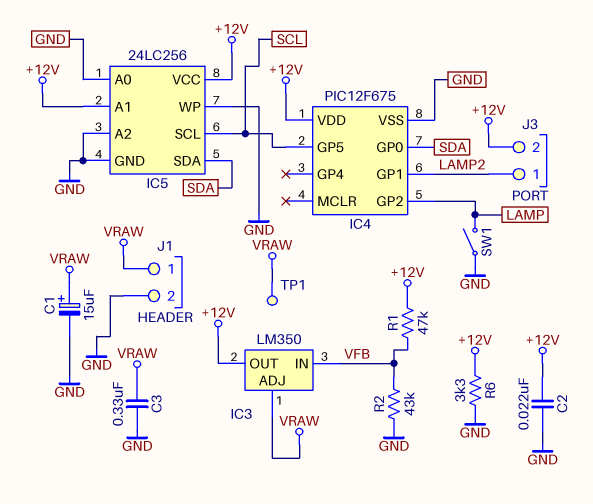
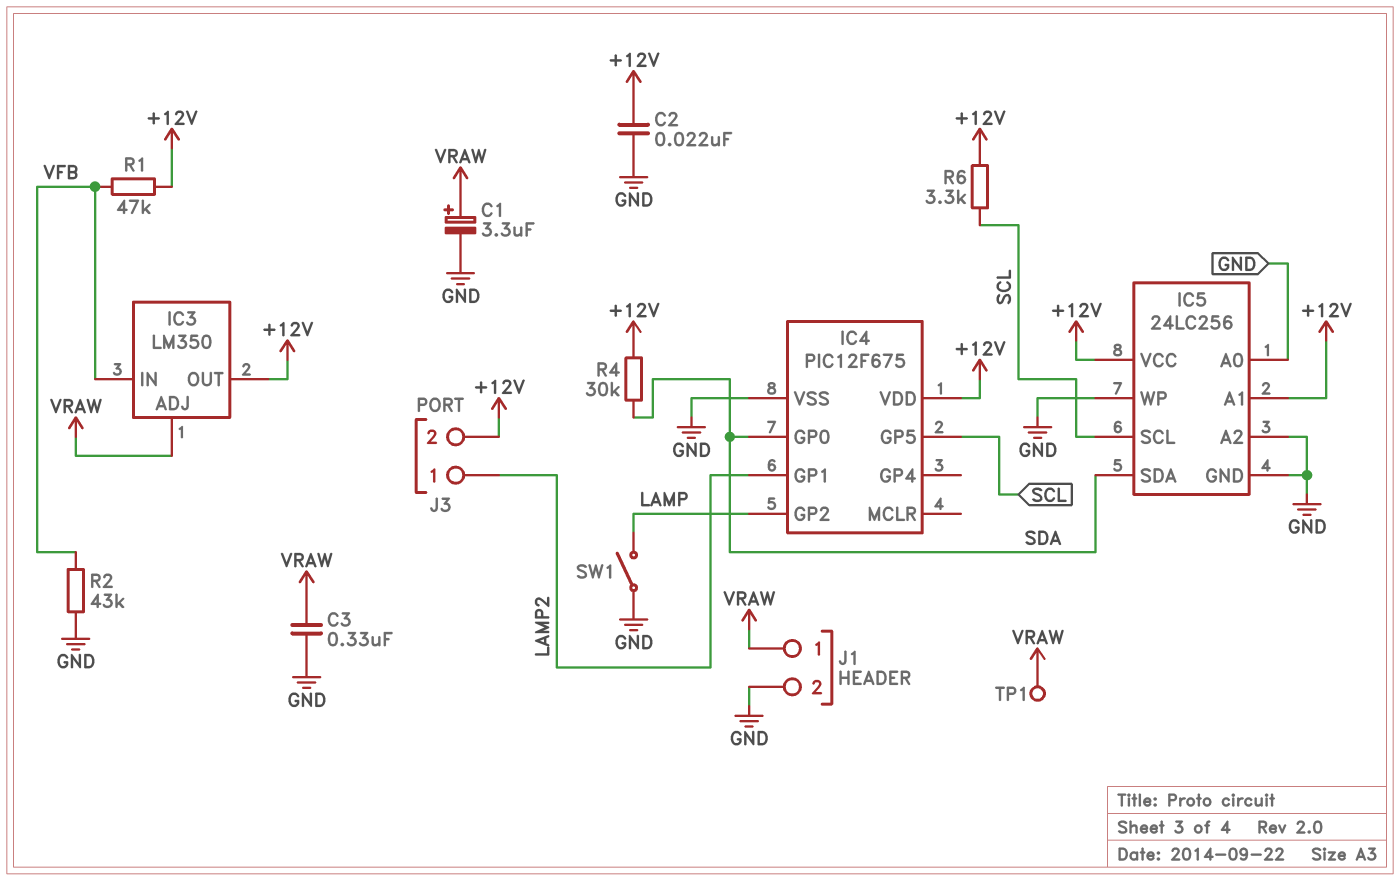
C1: 15uF (plus VRAW, minus GND) -> 3.3uF (plus VRAW, minus GND)
R4: none -> 30k (+12V, SDA)
R6: 3.3k (+12V, GND) -> 3.3k (+12V, SCL)

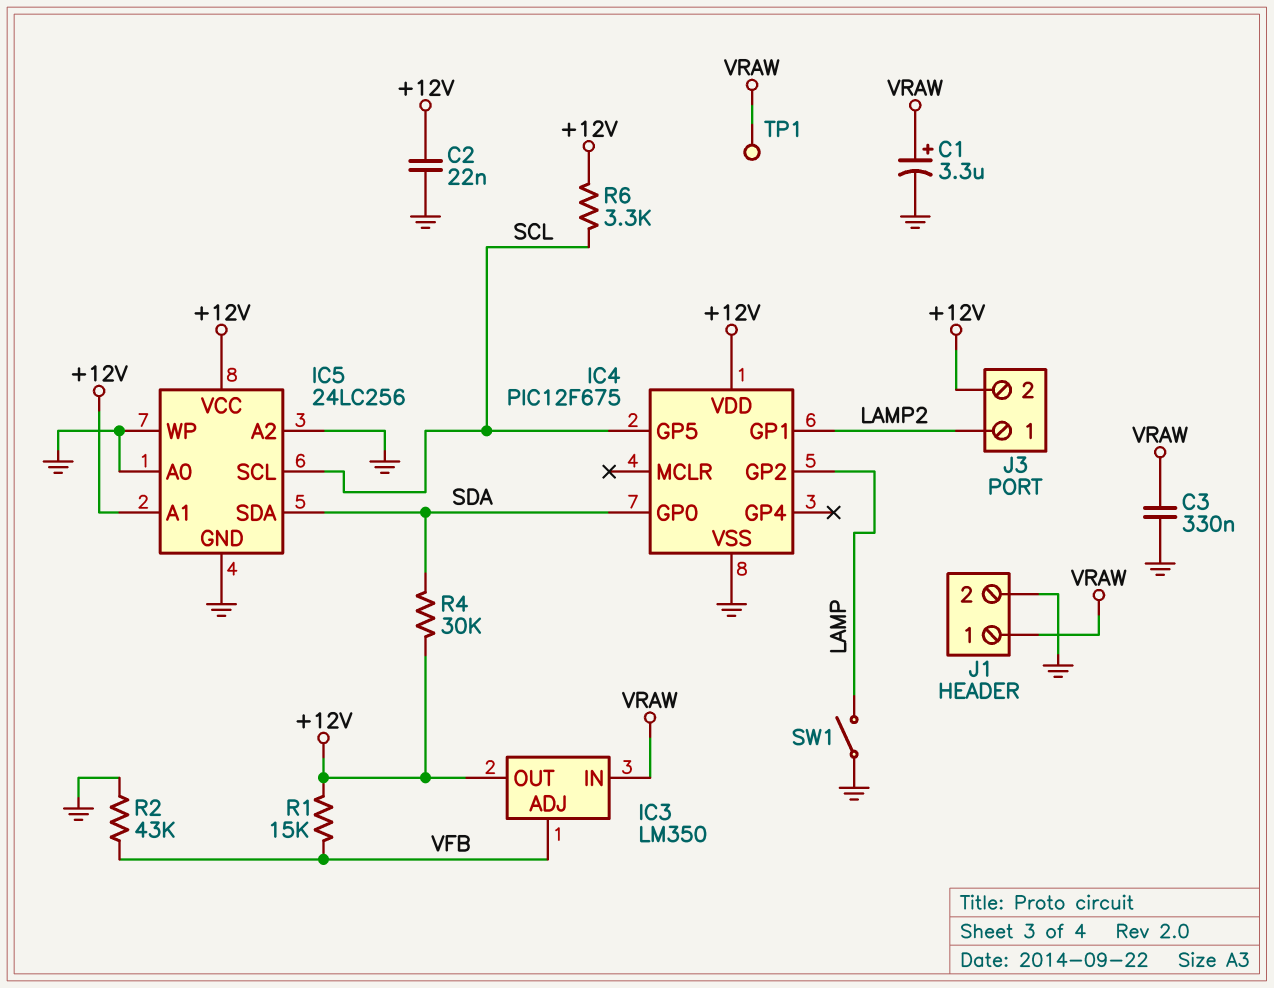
IC3 pin ADJ: VRAW -> VFB
IC3 pin IN: VFB -> VRAW
R1: 47k (+12V, VFB) -> 15k (+12V, VFB)

